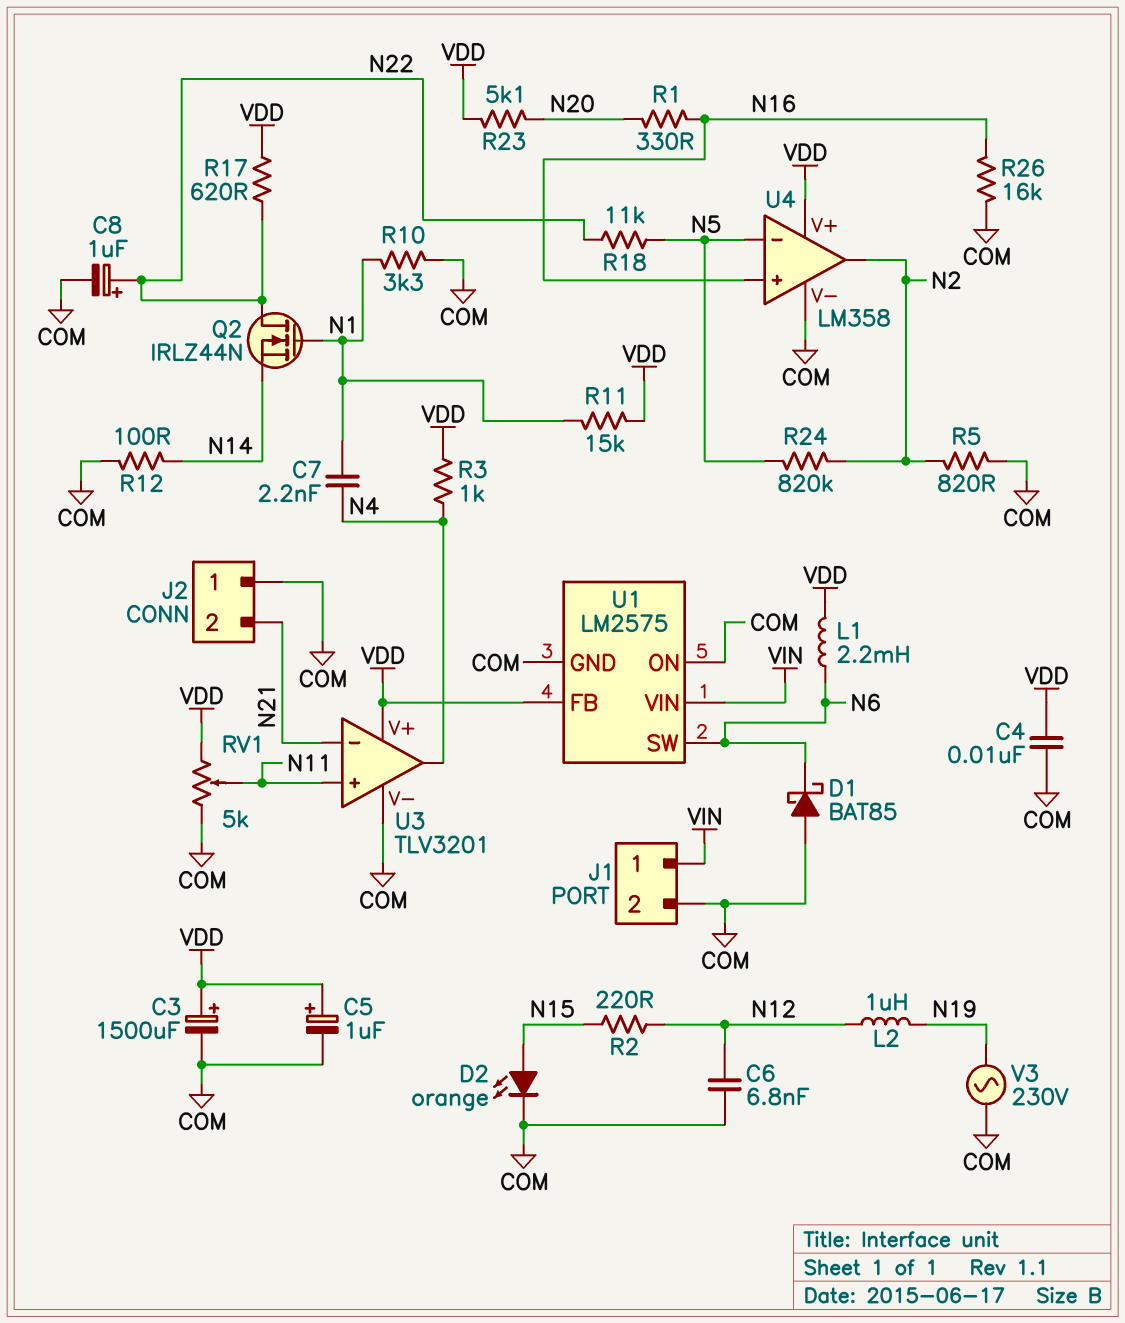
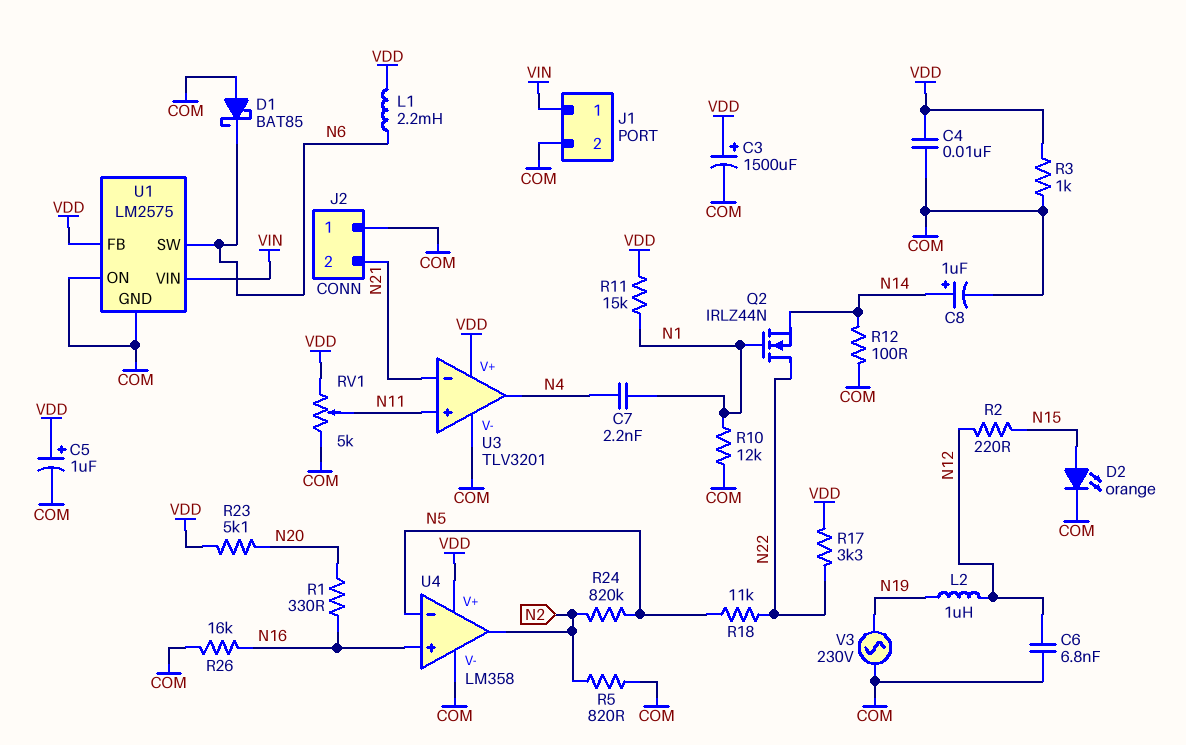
C8: 1uF (plus N22, minus COM) -> 1uF (plus N14, minus COM)
R3: 1k (N4, VDD) -> 1k (COM, VDD)
R10: 3.3k (COM, N1) -> 12k (COM, N1)
R17: 620 (N22, VDD) -> 3.3k (N22, VDD)

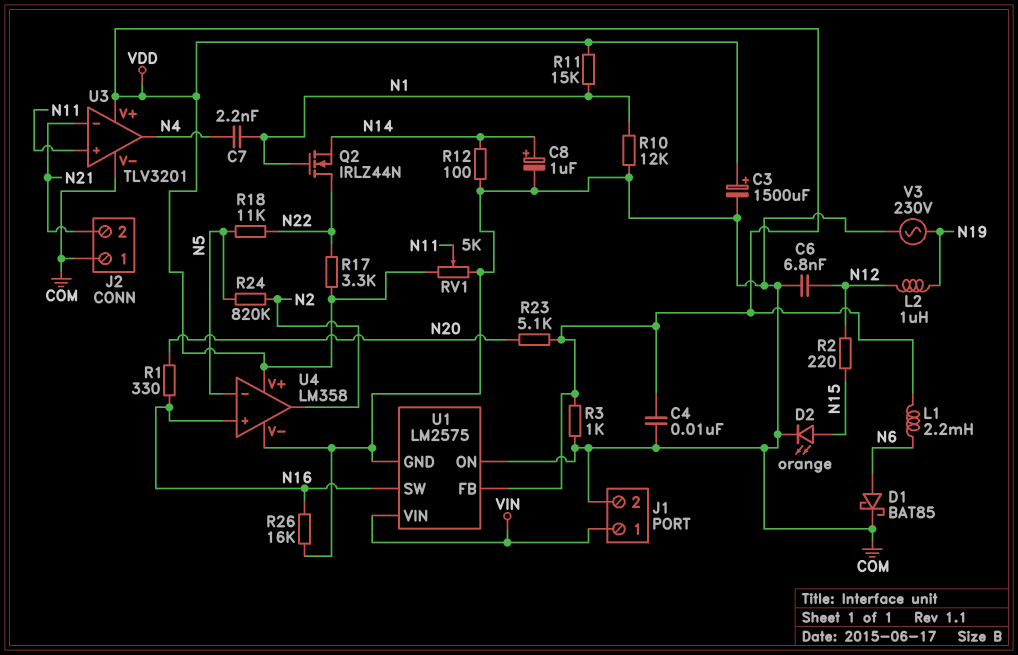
C5: 1uF (plus VDD, minus COM) -> none
D1: schottky BAT85 (A COM, K N6) -> schottky BAT85 (A N6, K COM)
R5: 820 (COM, N2) -> none
U1 pin SW: N6 -> N16

